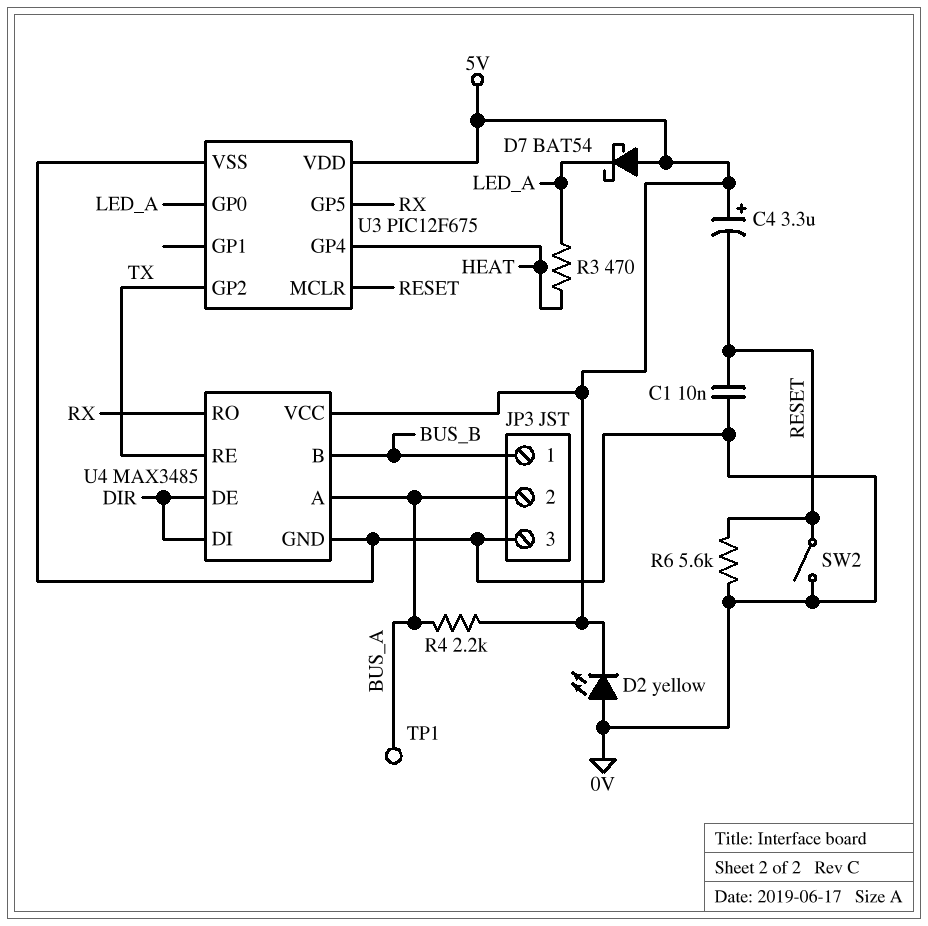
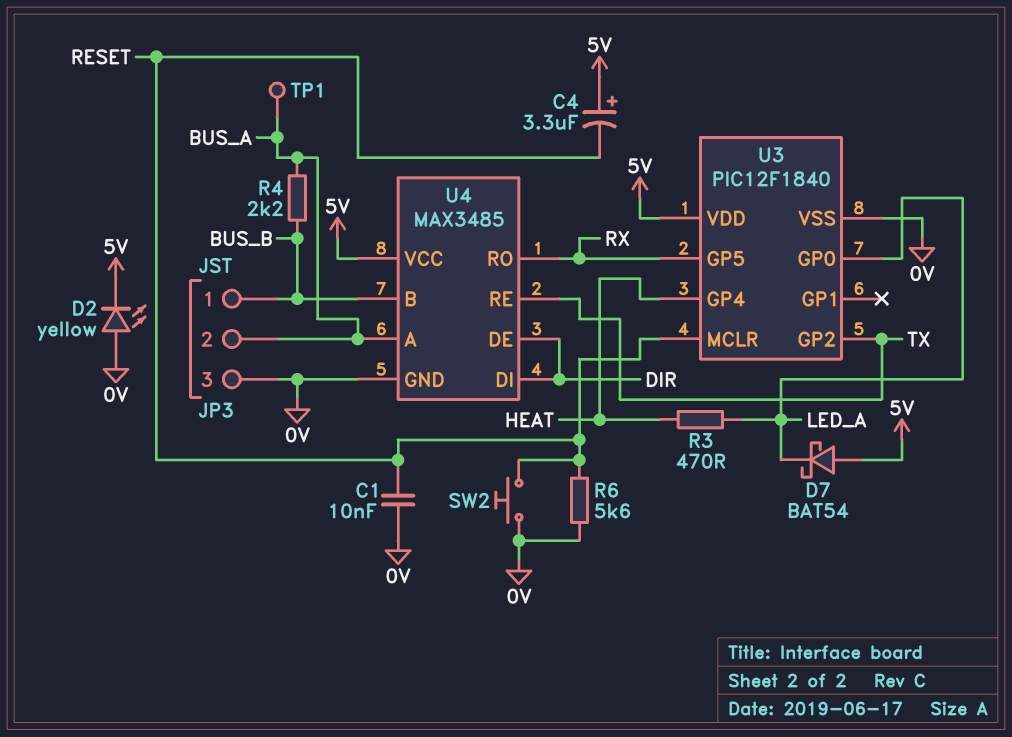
R4: 2.2k (5V, BUS_A) -> 2.2k (BUS_A, BUS_B)
SW2: switch (0V, RESET) -> button (0V, RESET)
U3: PIC12F675 -> PIC12F1840

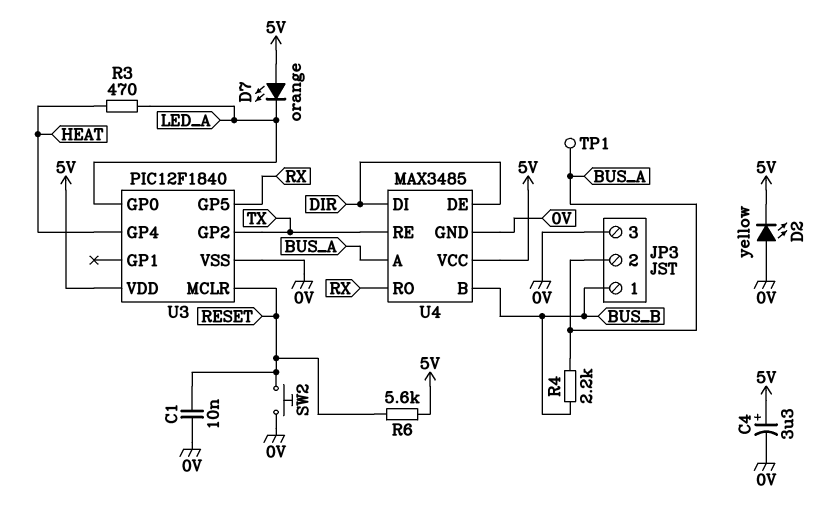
C4: 3.3uF (plus 5V, minus RESET) -> 3.3uF (plus 5V, minus 0V)
D7: schottky BAT54 (A 5V, K LED_A) -> LED orange (A 5V, K LED_A)
R6: 5.6k (0V, RESET) -> 5.6k (5V, RESET)

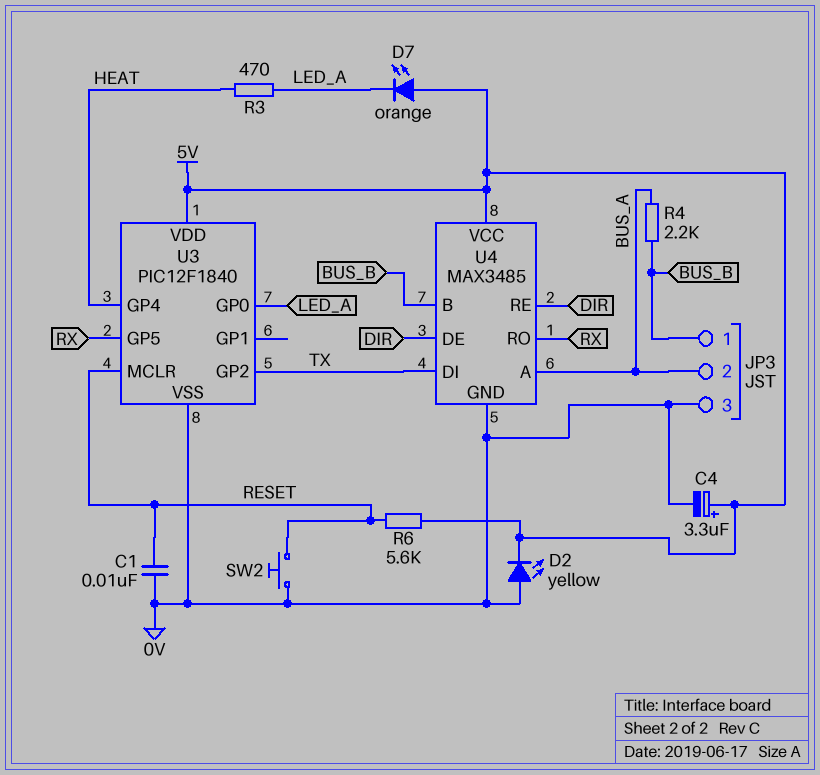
TP1: test point (BUS_A) -> none
U4 pin DI: DIR -> TX
U4 pin RE: TX -> DIR

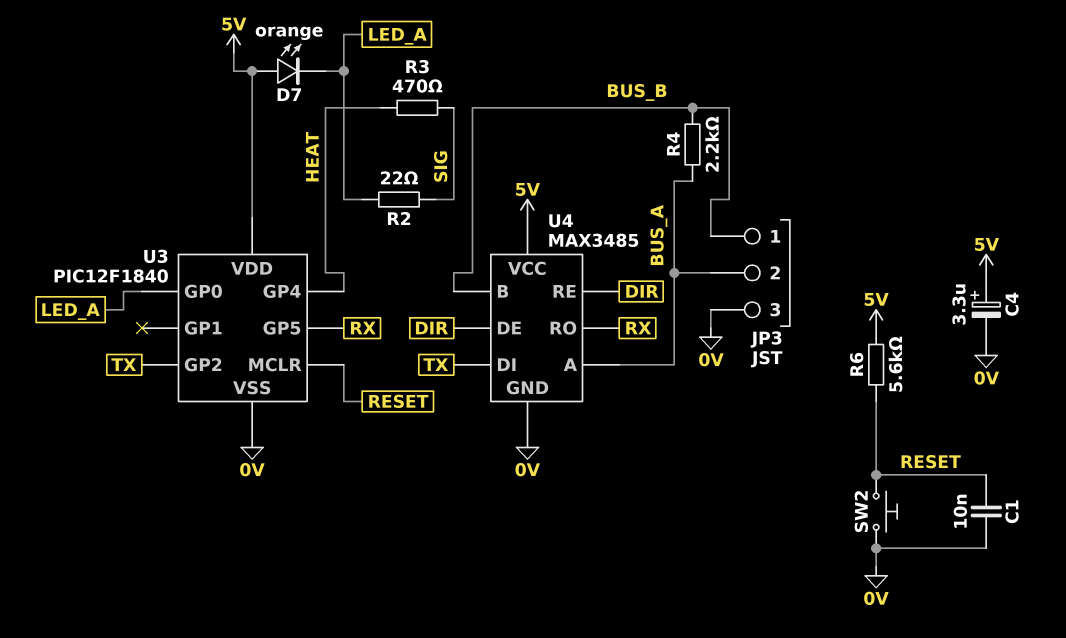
D2: LED yellow (A 0V, K 5V) -> none
R2: none -> 22 (LED_A, SIG)
R3: 470 (HEAT, LED_A) -> 470 (HEAT, SIG)

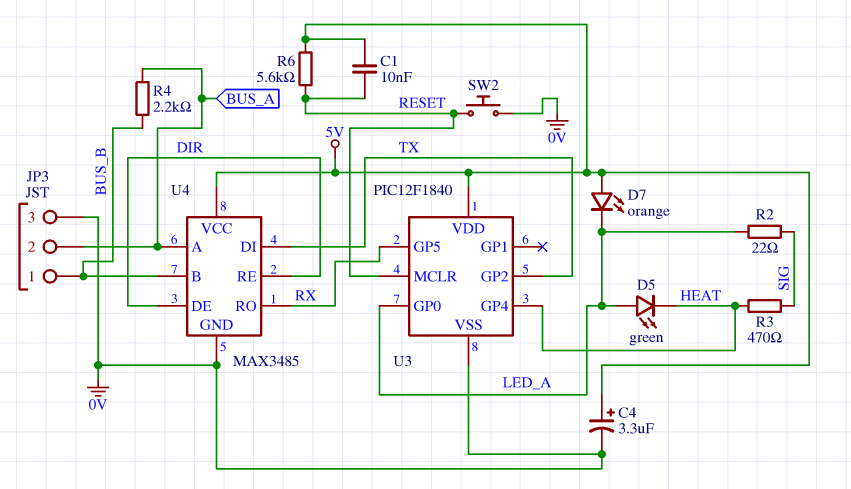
C1: 10nF (0V, RESET) -> 10nF (5V, RESET)
D5: none -> LED green (A LED_A, K HEAT)

